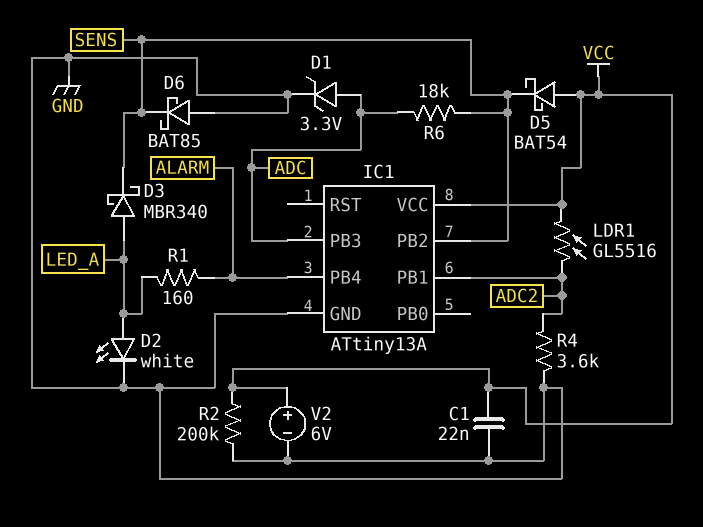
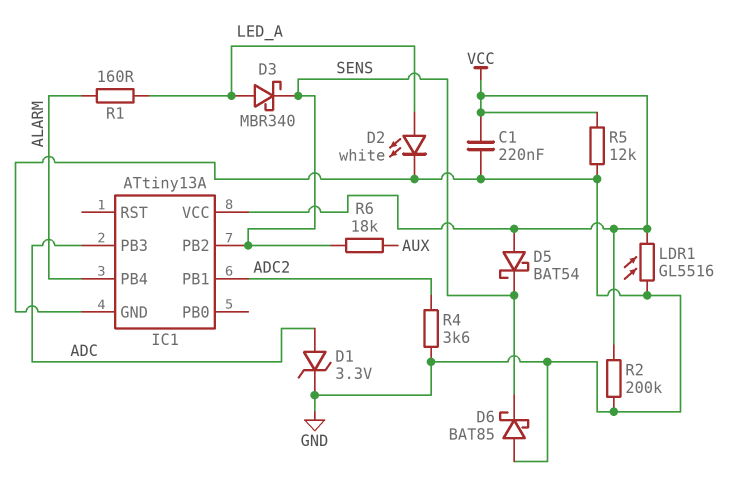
C1: 22nF (GND, VCC) -> 220nF (GND, VCC)
LDR1: GL5516 (ADC2, VCC) -> GL5516 (GND, VCC)
R5: none -> 12k (GND, VCC)
R6: 18k (ADC, SENS) -> 18k (AUX, SENS)
V2: 6V (plus VCC, minus GND) -> none

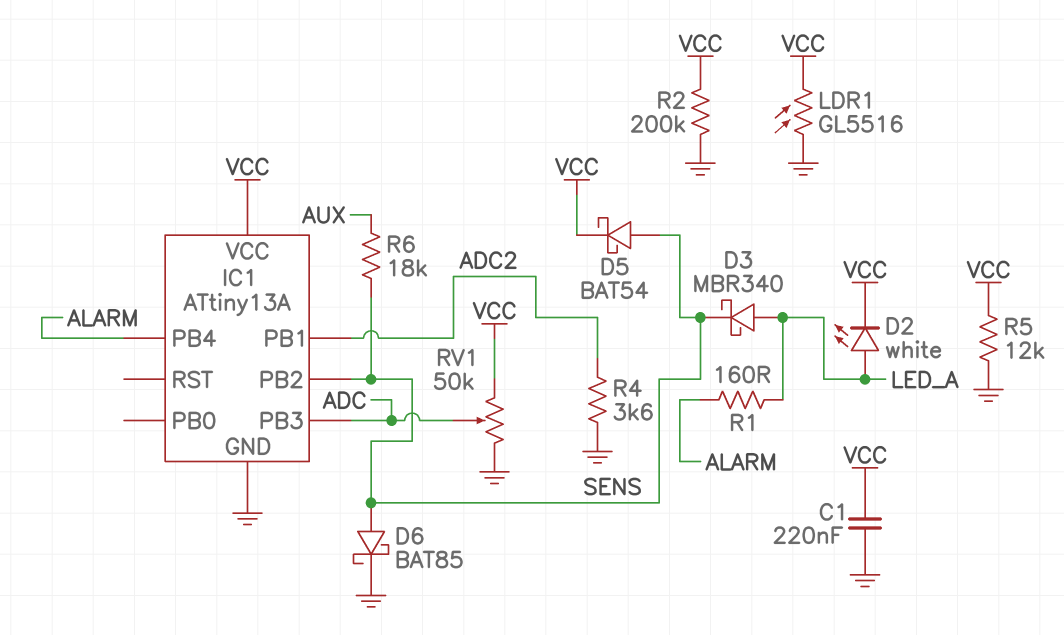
D1: zener 3.3V (A ADC, K GND) -> none
D2: LED white (A LED_A, K GND) -> LED white (A LED_A, K VCC)
D5: schottky BAT54 (A VCC, K SENS) -> schottky BAT54 (A SENS, K VCC)
D6: schottky BAT85 (A GND, K SENS) -> schottky BAT85 (A SENS, K GND)
RV1: none -> 50k (GND, VCC, wiper ADC)

